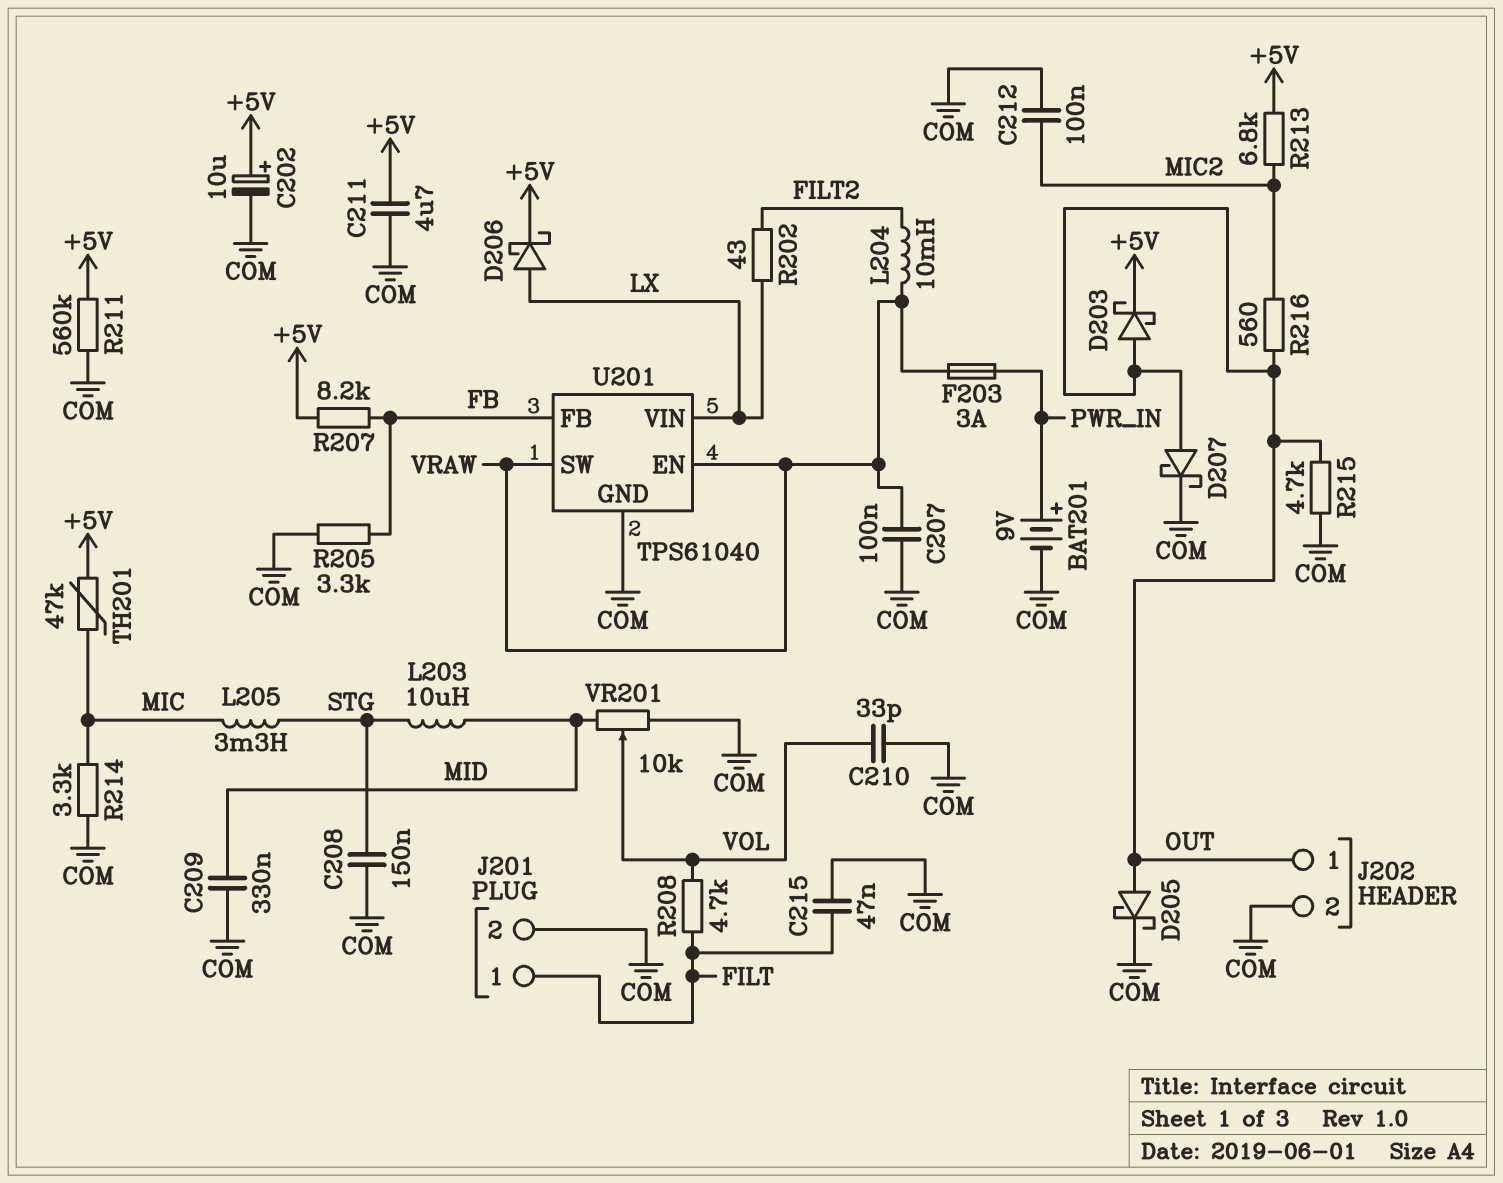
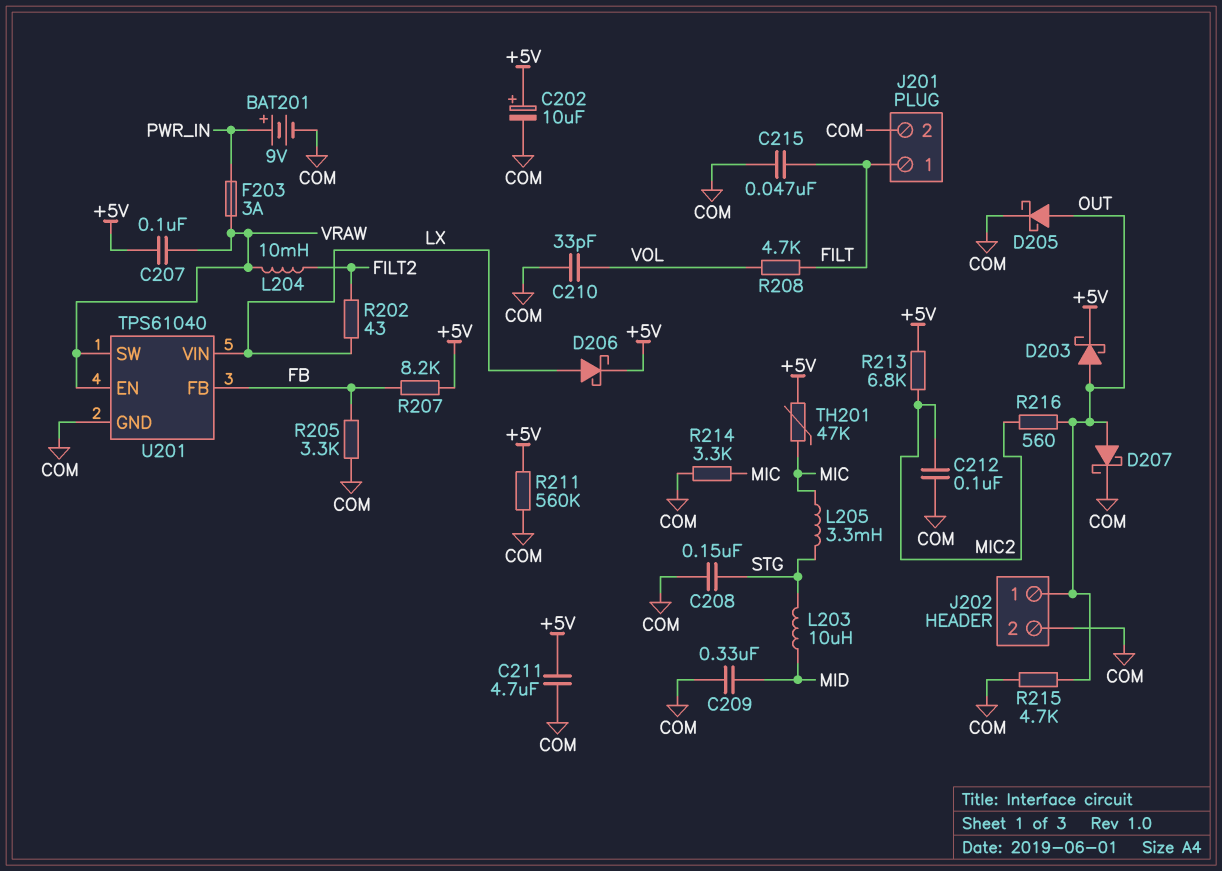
C207: 100nF (COM, VRAW) -> 100nF (+5V, VRAW)
VR201: 10k (COM, MID, wiper VOL) -> none

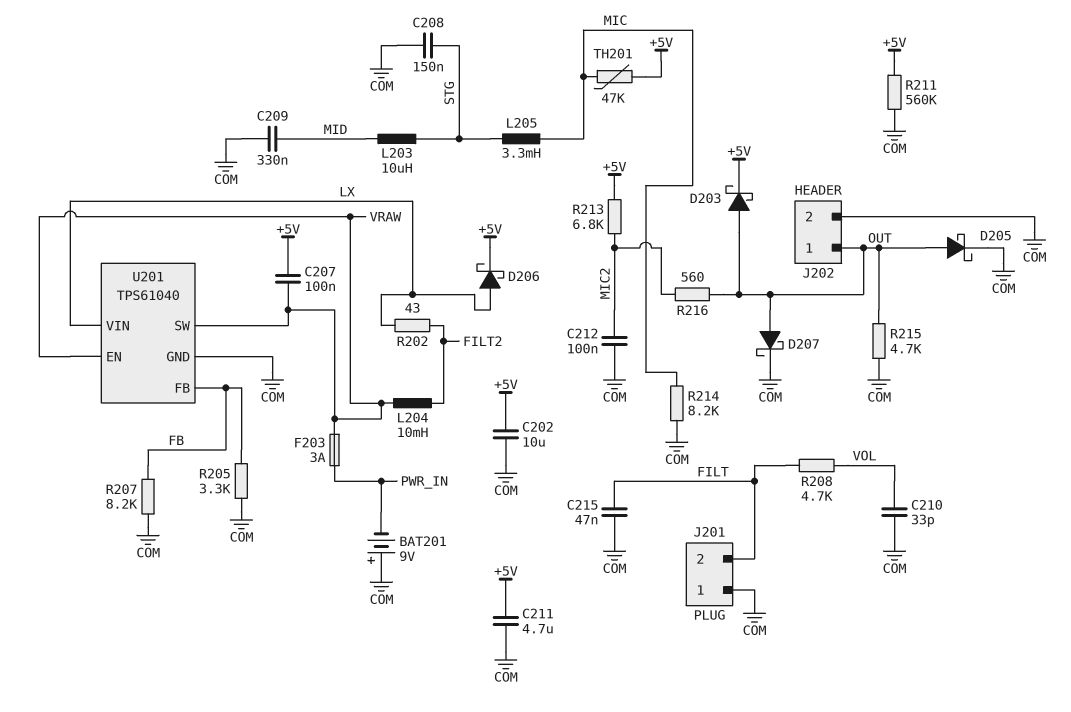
BAT201: 9V (plus PWR_IN, minus COM) -> 9V (plus COM, minus PWR_IN)
C202: 10uF (plus +5V, minus COM) -> 10uF (+5V, COM)
J201 pin 1: FILT -> COM
J201 pin 2: COM -> FILT
R207: 8.2k (+5V, FB) -> 8.2k (COM, FB)
R214: 3.3k (COM, MIC) -> 8.2k (COM, MIC)

